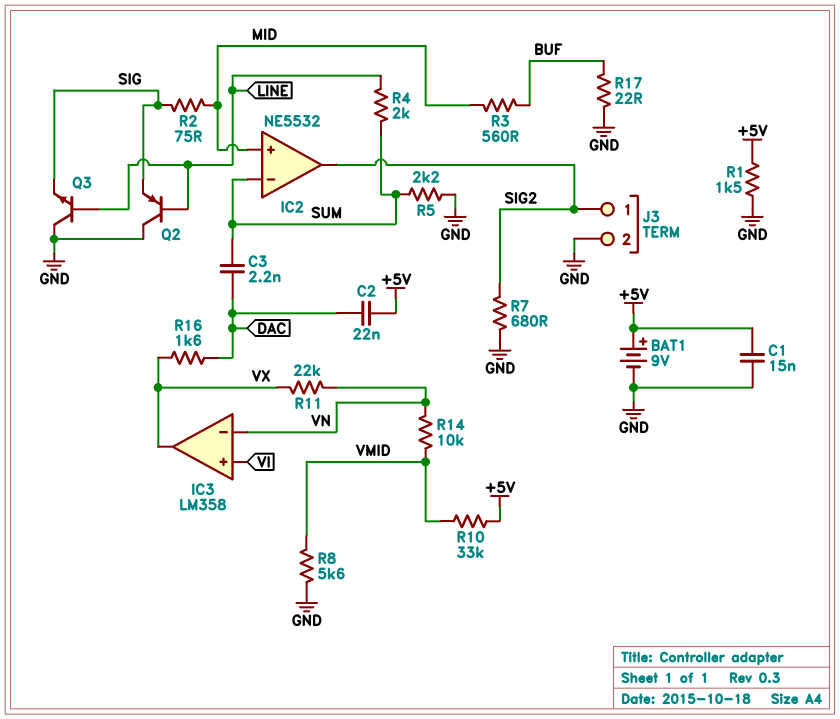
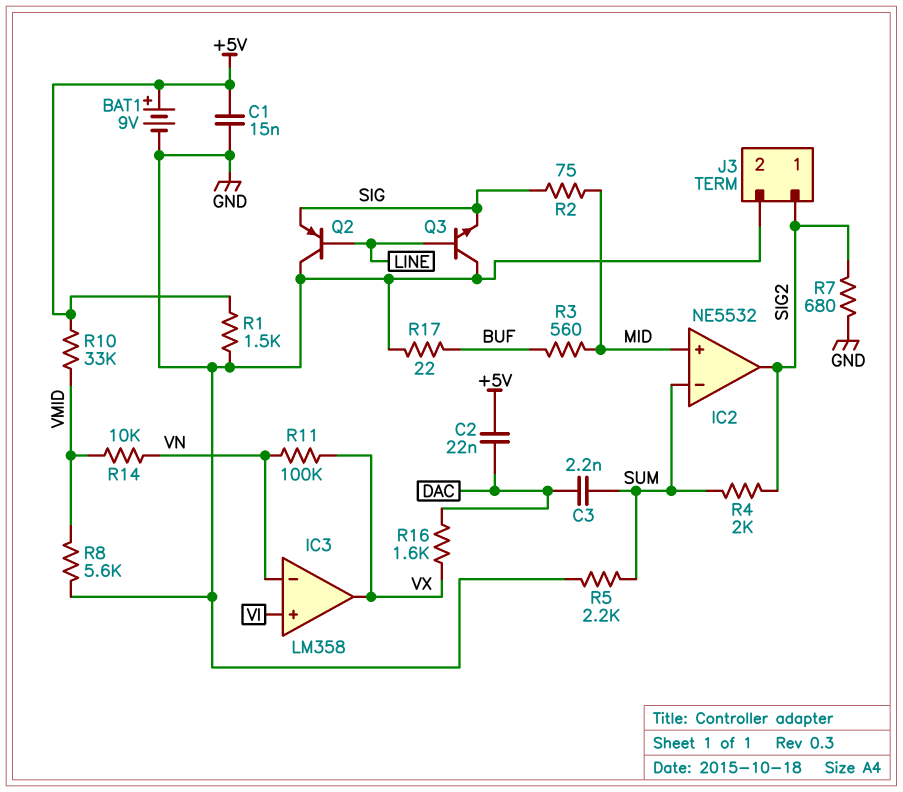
R4: 2k (LINE, SUM) -> 2k (SIG2, SUM)
R11: 22k (VN, VX) -> 100k (VN, VX)

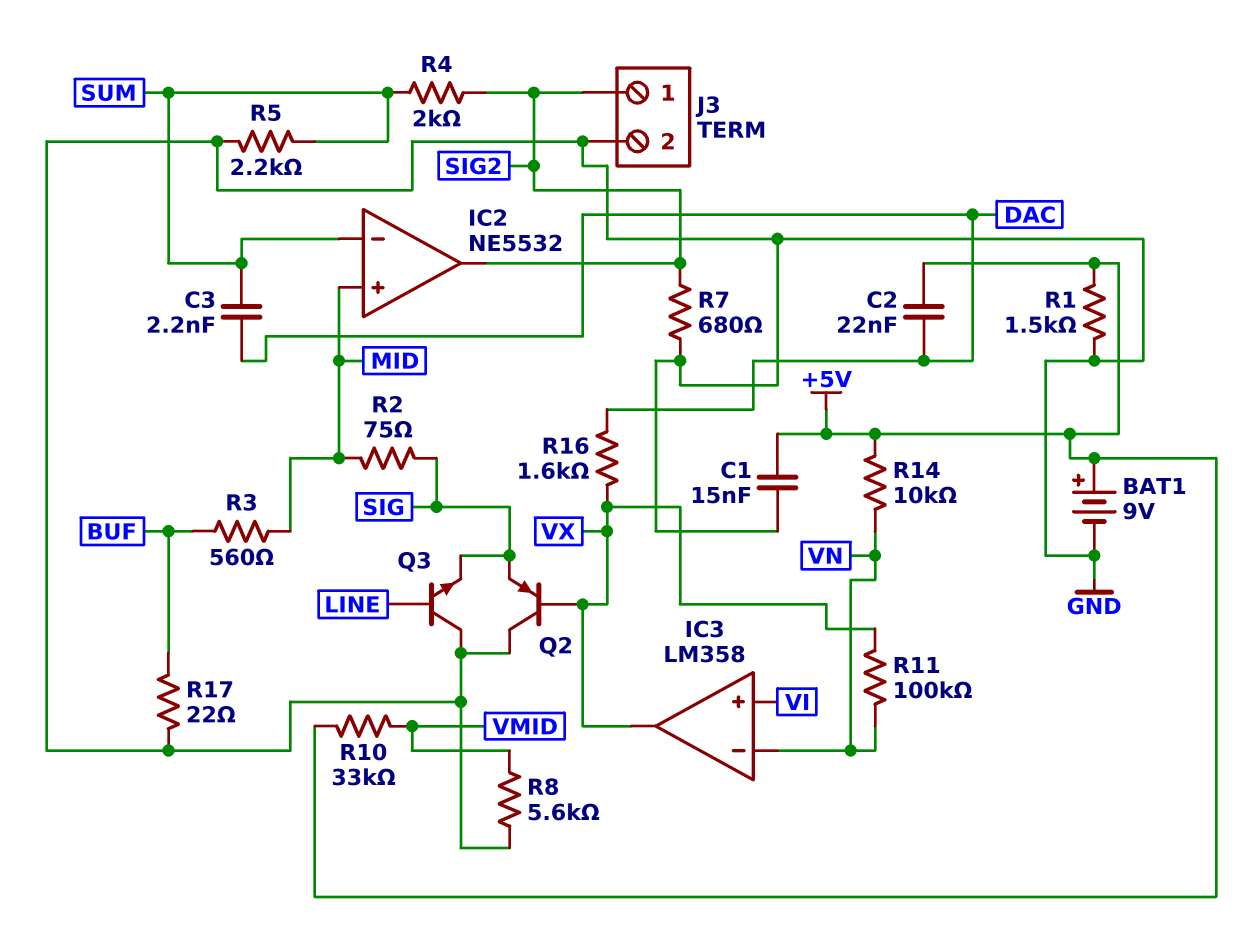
Q2: PNP (B LINE, C GND, E SIG) -> PNP (B VX, C GND, E SIG)
R14: 10k (VMID, VN) -> 10k (+5V, VN)

